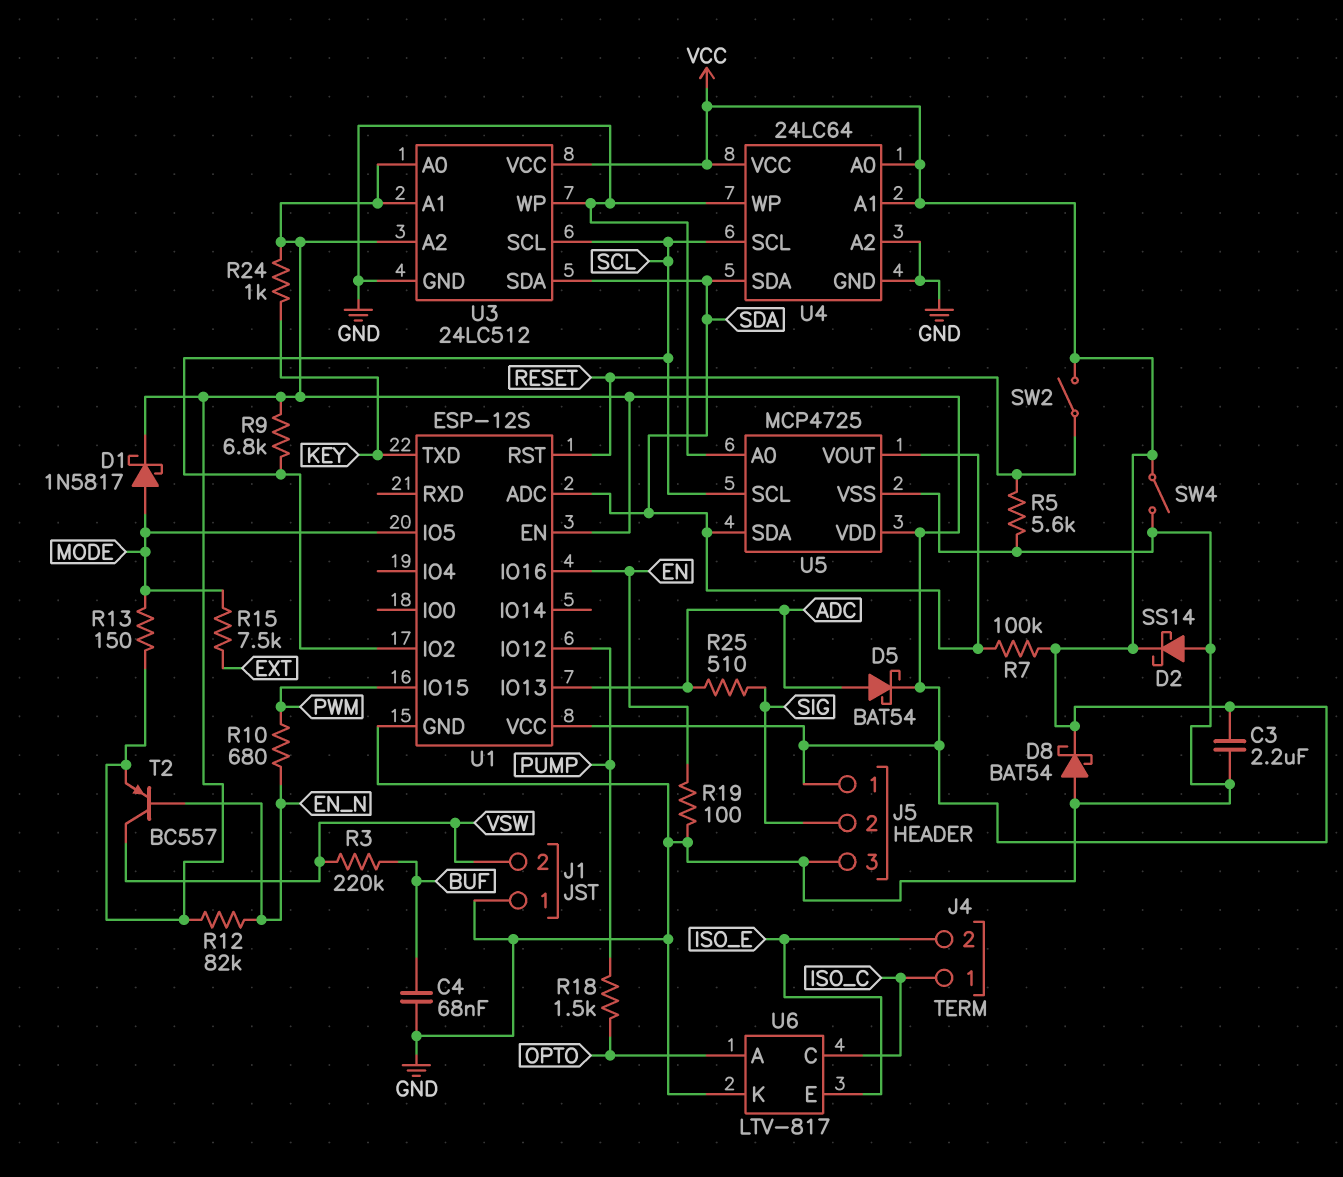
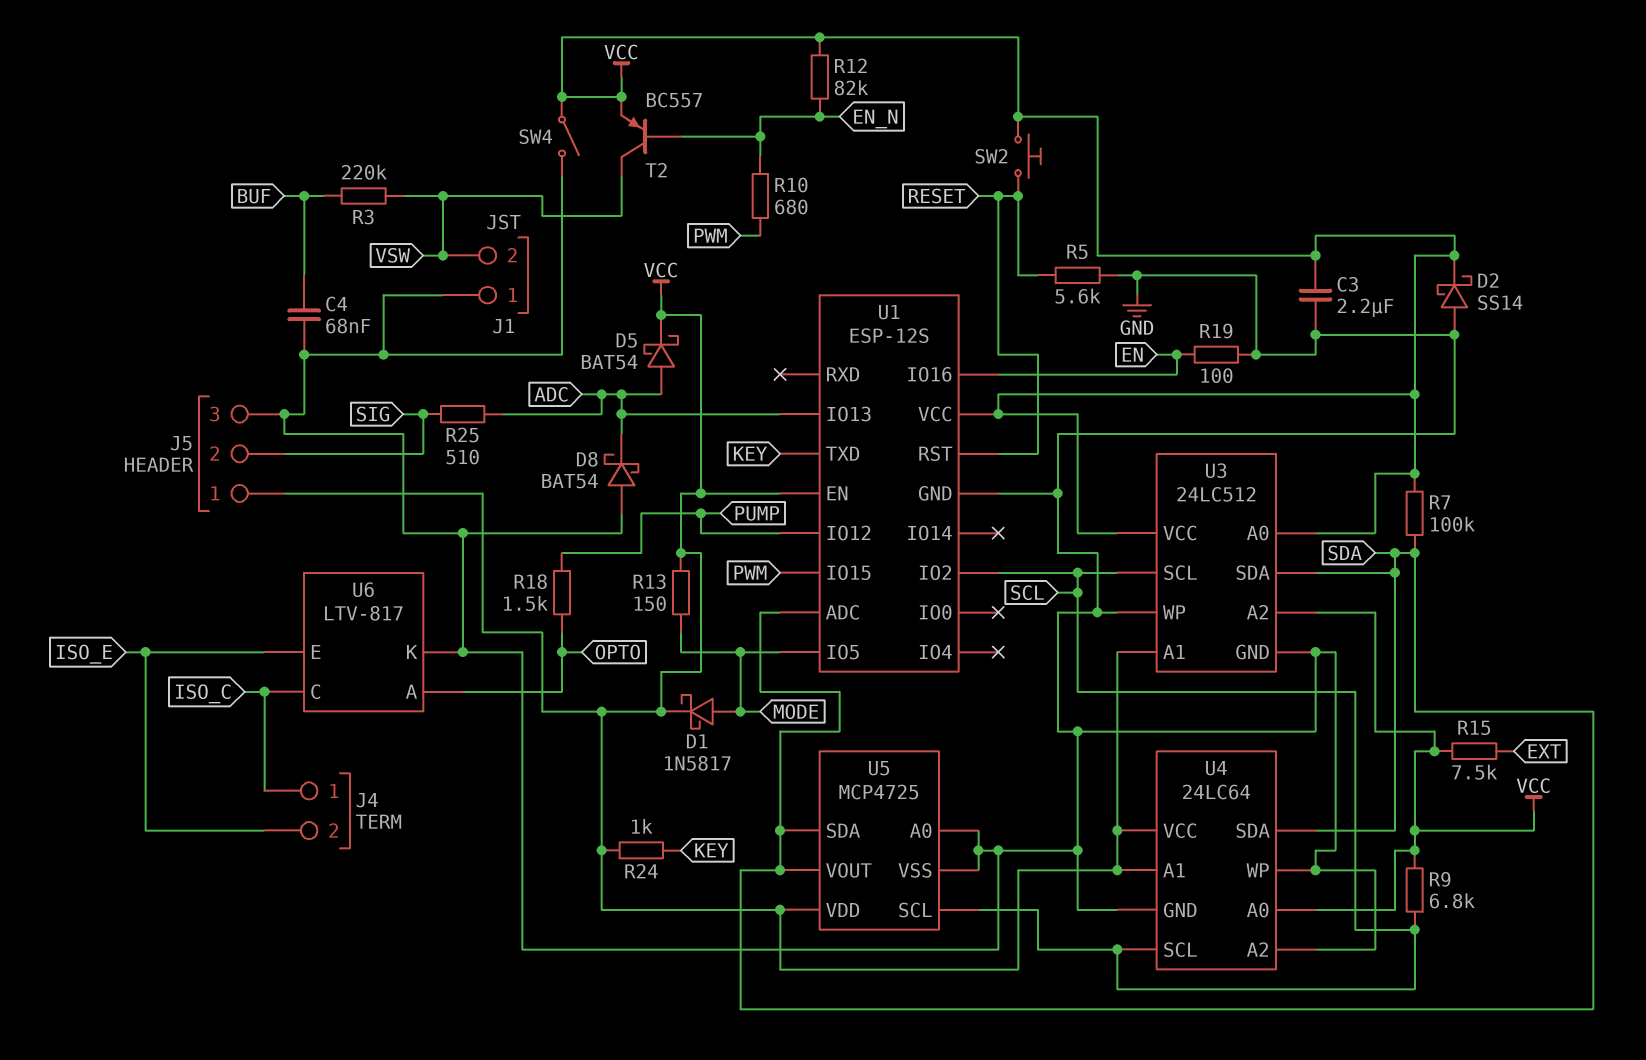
D8: schottky BAT54 (A GND, K VCC) -> schottky BAT54 (A GND, K ADC)
R15: 7.5k (EXT, MODE) -> 7.5k (EXT, VCC)
SW2: switch (RESET, VCC) -> button (RESET, VCC)

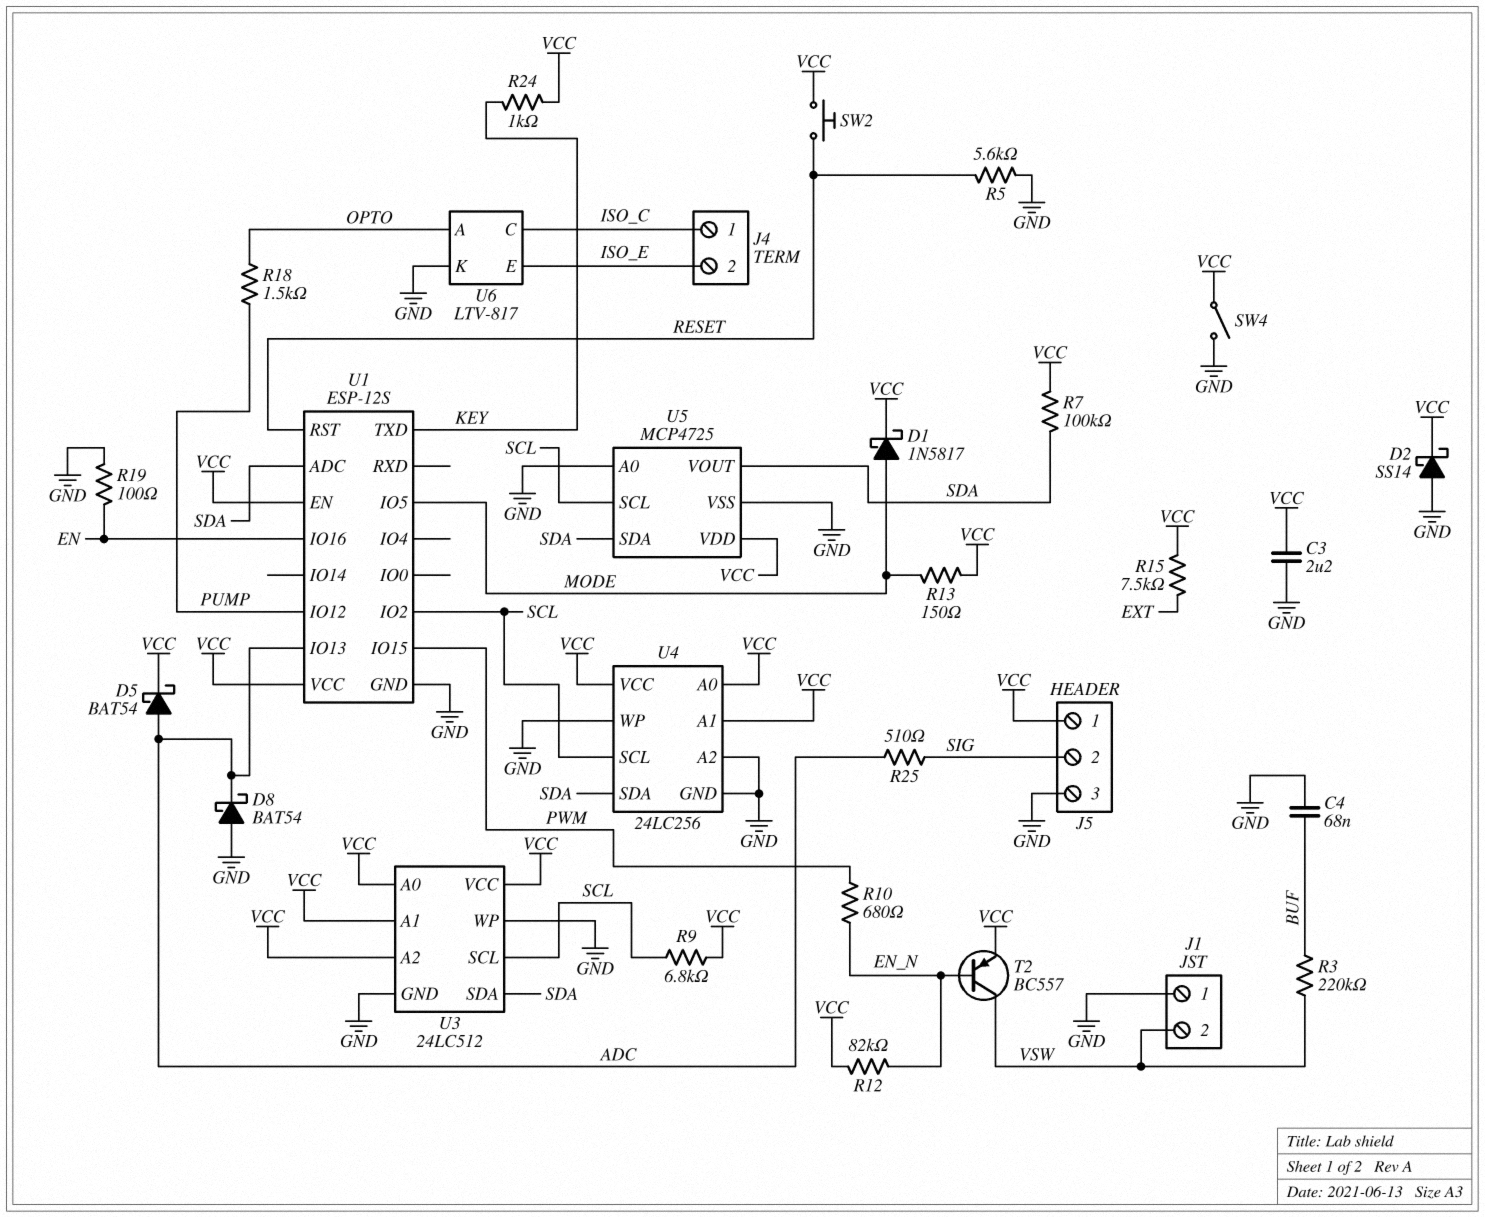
U4: 24LC64 -> 24LC256

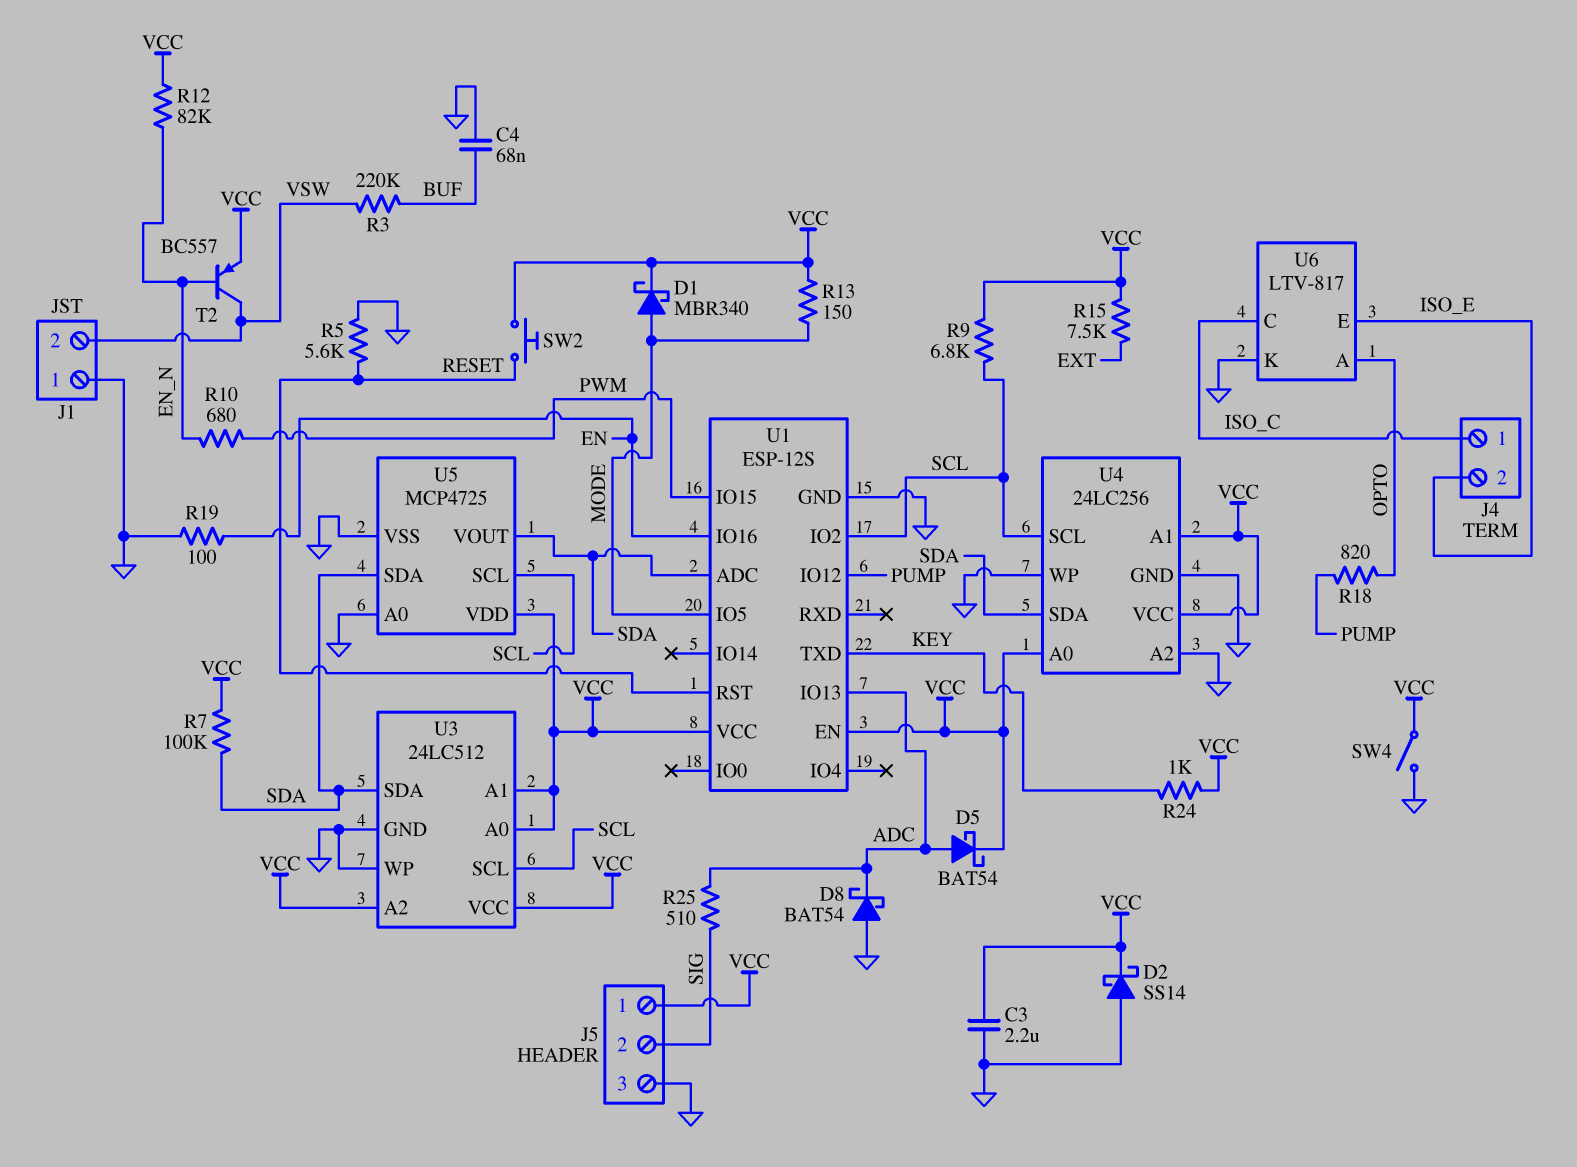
D1: schottky 1N5817 (A MODE, K VCC) -> schottky MBR340 (A MODE, K VCC)
R18: 1.5k (OPTO, PUMP) -> 820 (OPTO, PUMP)

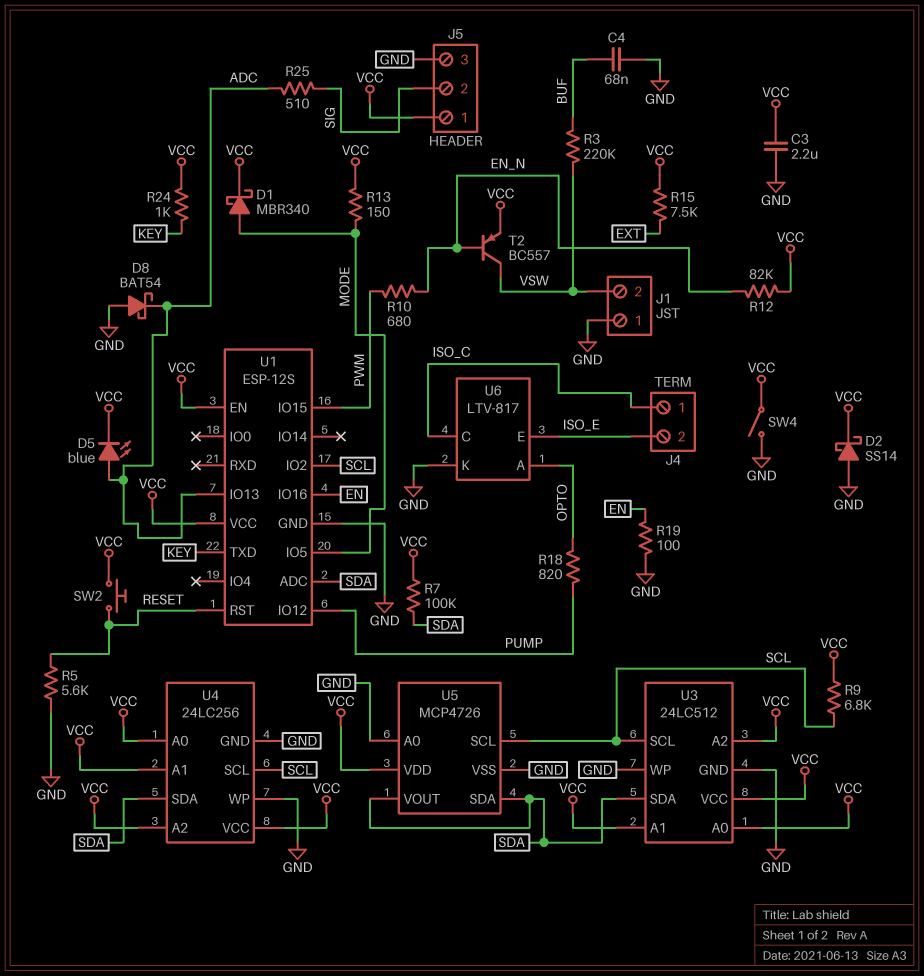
D5: schottky BAT54 (A ADC, K VCC) -> LED blue (A ADC, K VCC)
U4 pin A2: GND -> VCC
U5: MCP4725 -> MCP4726

